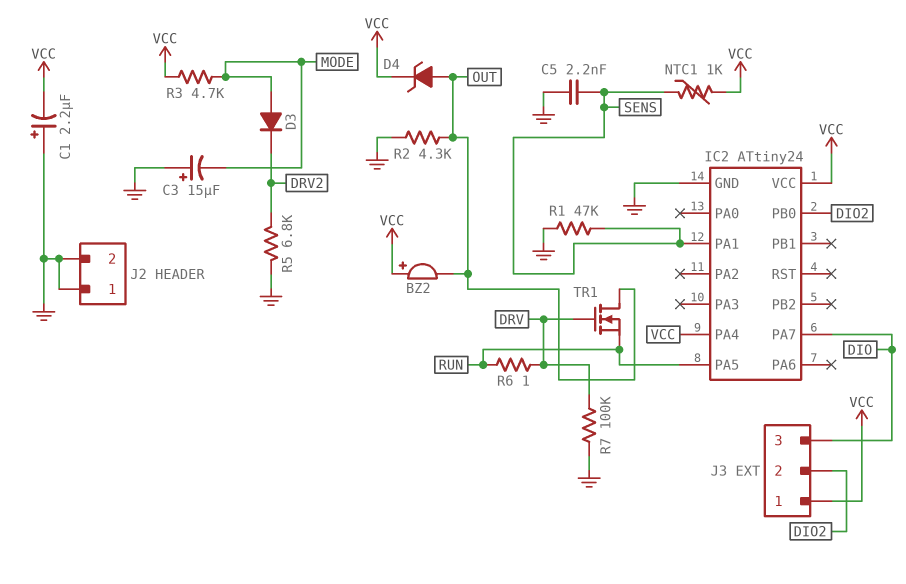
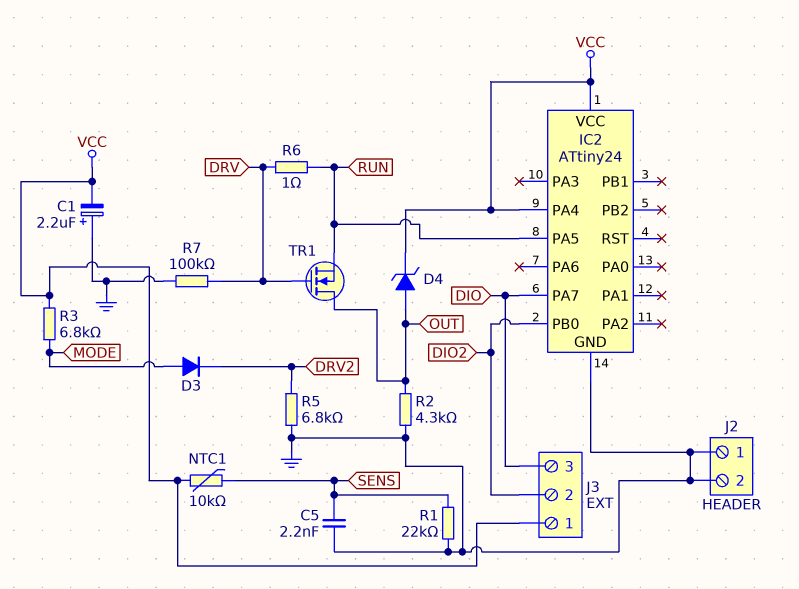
BZ2: buzzer (plus VCC, minus OUT) -> none
C3: 15uF (plus GND, minus MODE) -> none
IC2 pin PA1: SENS -> none
NTC1: 1k (SENS, VCC) -> 10k (SENS, VCC)
R1: 47k (GND, SENS) -> 22k (GND, SENS)
R3: 4.7k (MODE, VCC) -> 6.8k (MODE, VCC)

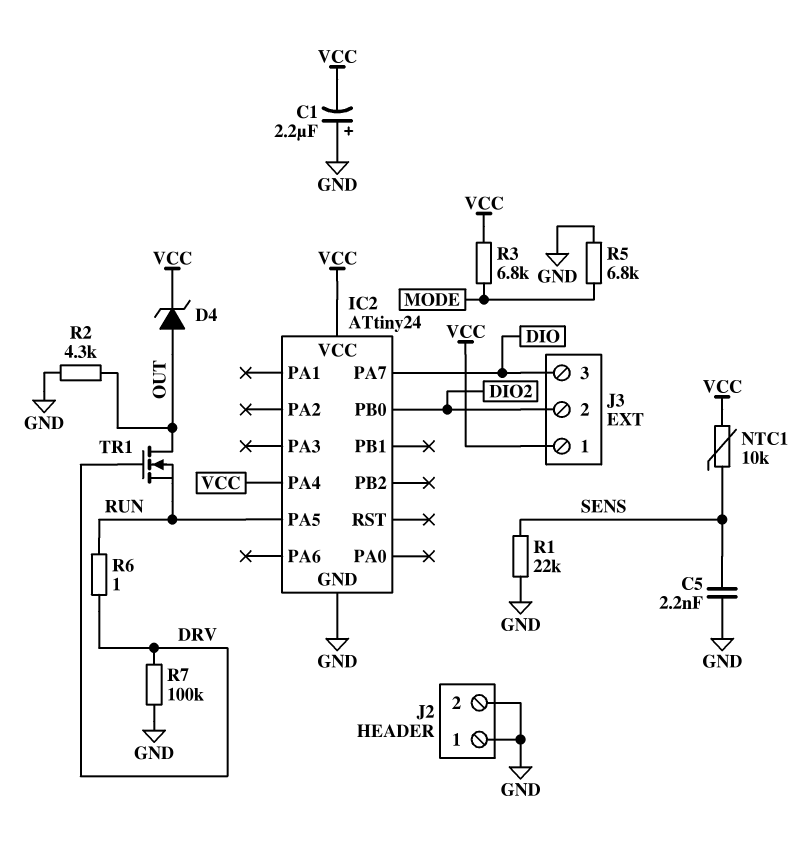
D3: diode (A MODE, K DRV2) -> none
R5: 6.8k (DRV2, GND) -> 6.8k (GND, MODE)

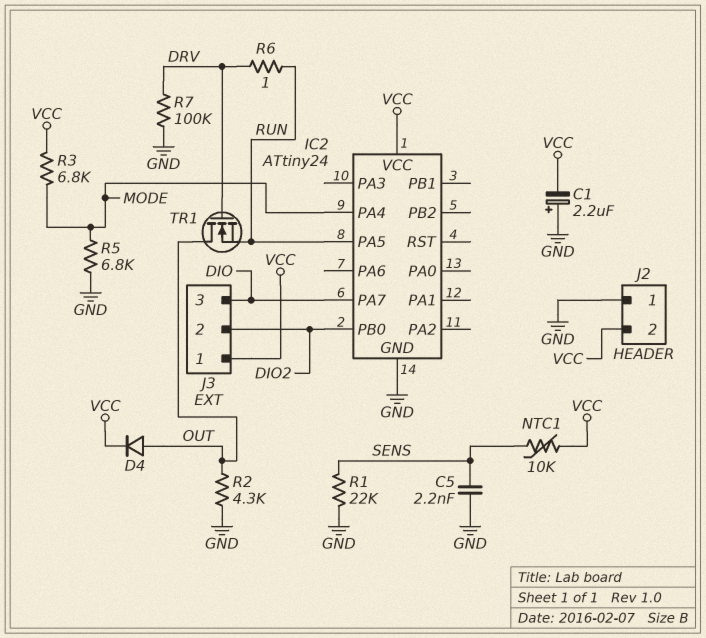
D4: zener (A OUT, K VCC) -> diode (A OUT, K VCC)
IC2 pin PA4: VCC -> MODE
J2 pin 2: GND -> VCC

